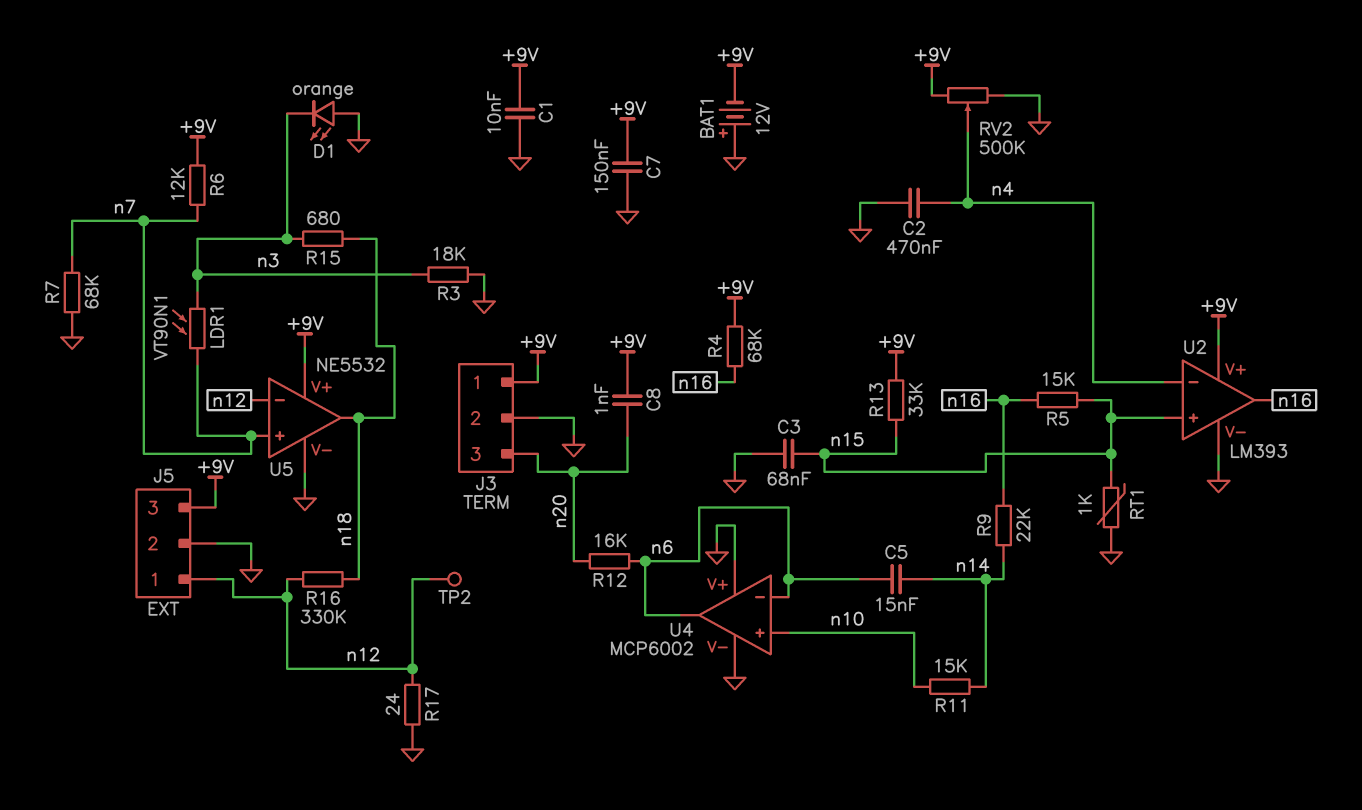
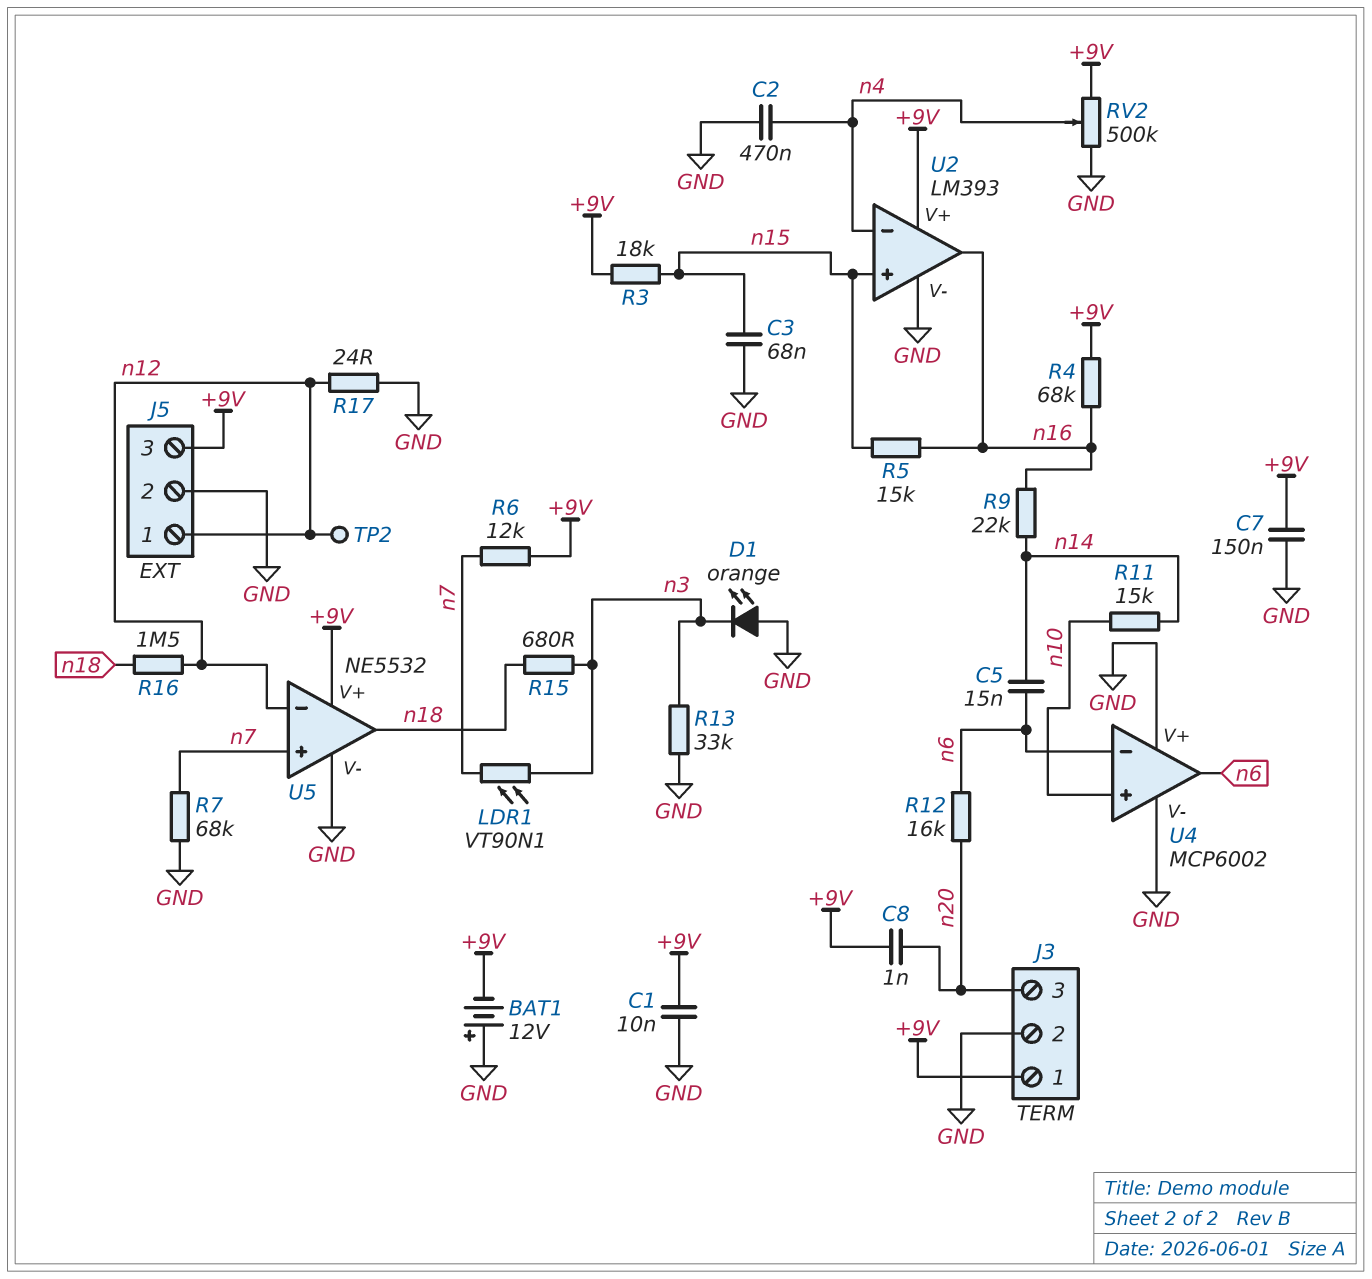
R3: 18k (GND, n3) -> 18k (+9V, n15)
R13: 33k (+9V, n15) -> 33k (GND, n3)
R16: 330k (n12, n18) -> 1.5M (n12, n18)
RT1: 1k (GND, n15) -> none

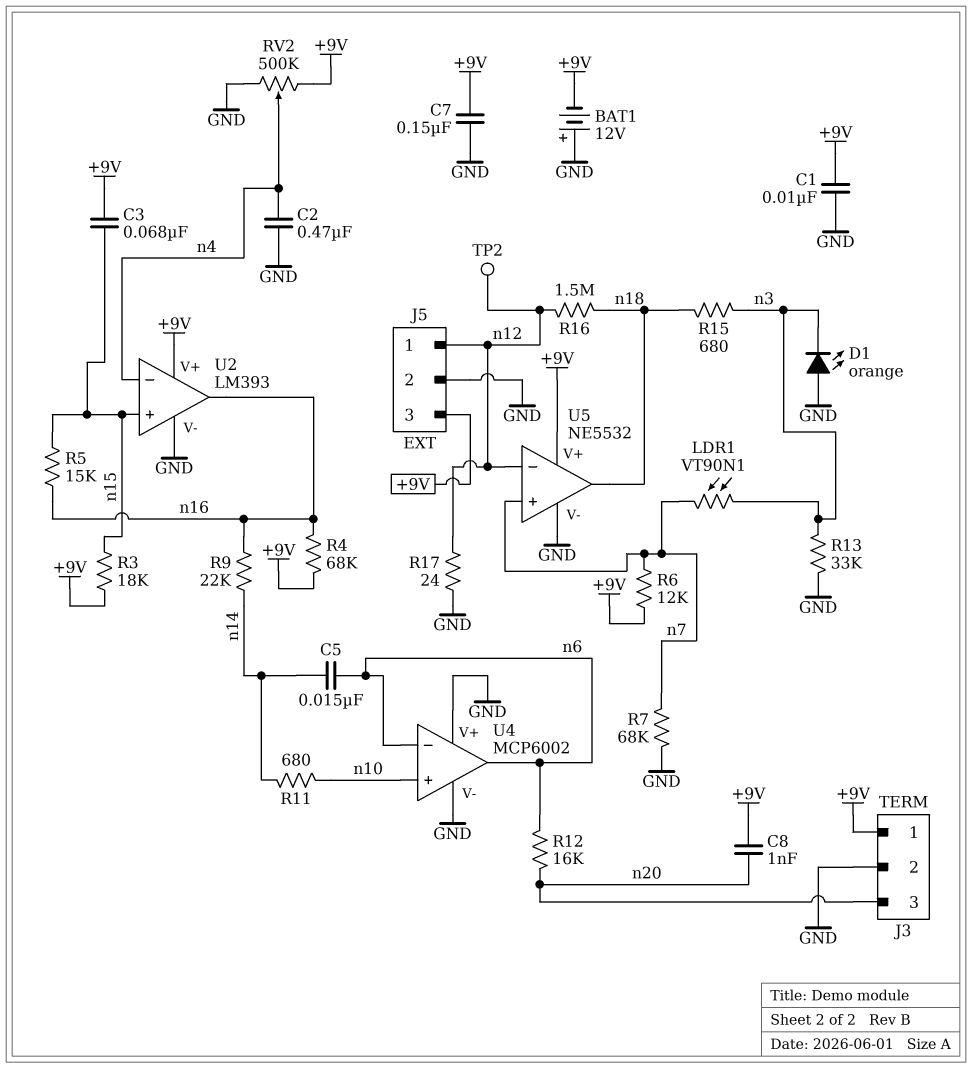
C3: 68nF (GND, n15) -> 68nF (+9V, n15)
R11: 15k (n10, n14) -> 680 (n10, n14)

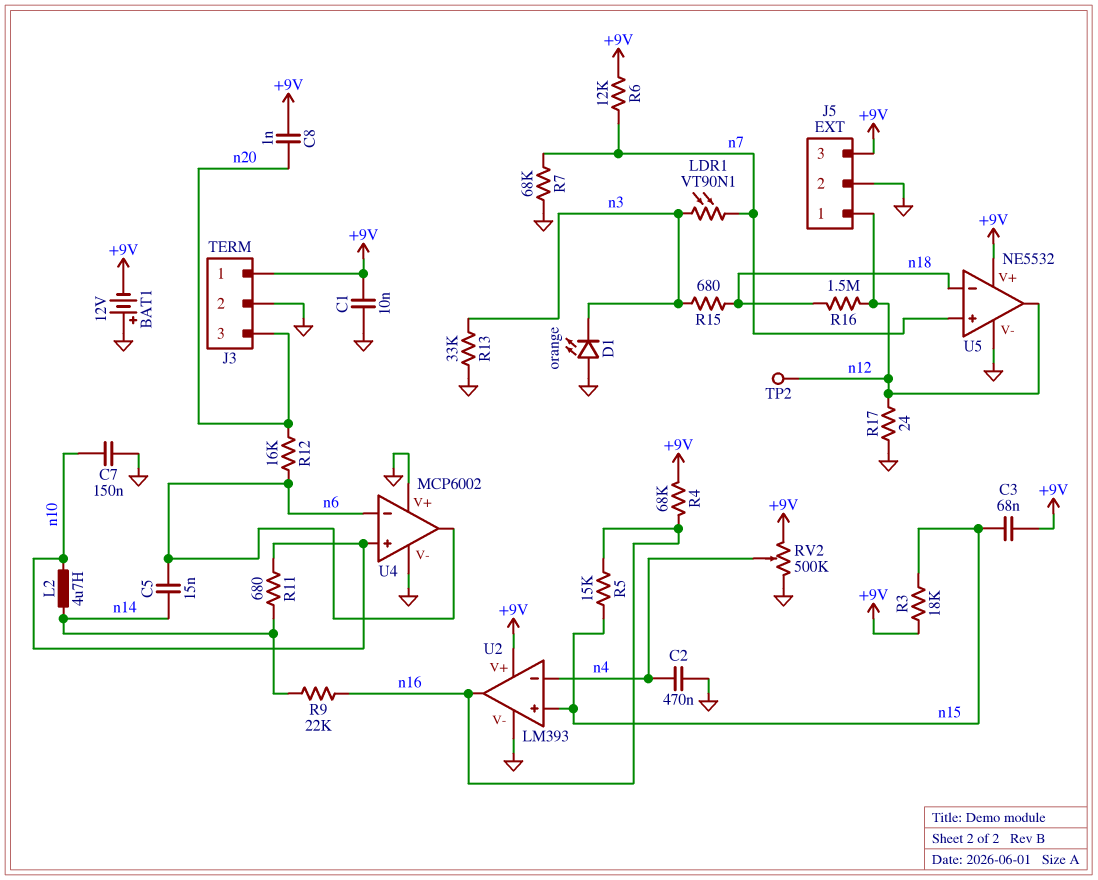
C7: 150nF (+9V, GND) -> 150nF (GND, n10)
L2: none -> 4.7uH (n10, n14)
U5 pin in-: n12 -> n18
U5 pin out: n18 -> n12

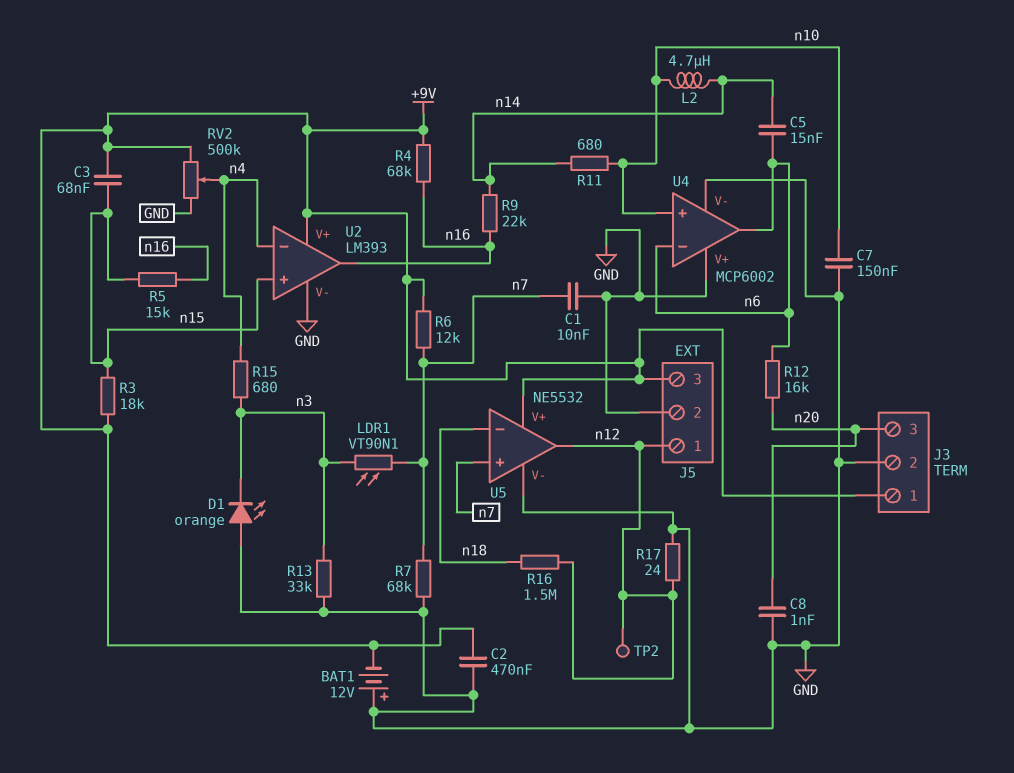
C1: 10nF (+9V, GND) -> 10nF (GND, n7)
C2: 470nF (GND, n4) -> 470nF (+9V, GND)
C8: 1nF (+9V, n20) -> 1nF (GND, n20)
R15: 680 (n3, n18) -> 680 (n3, n4)

